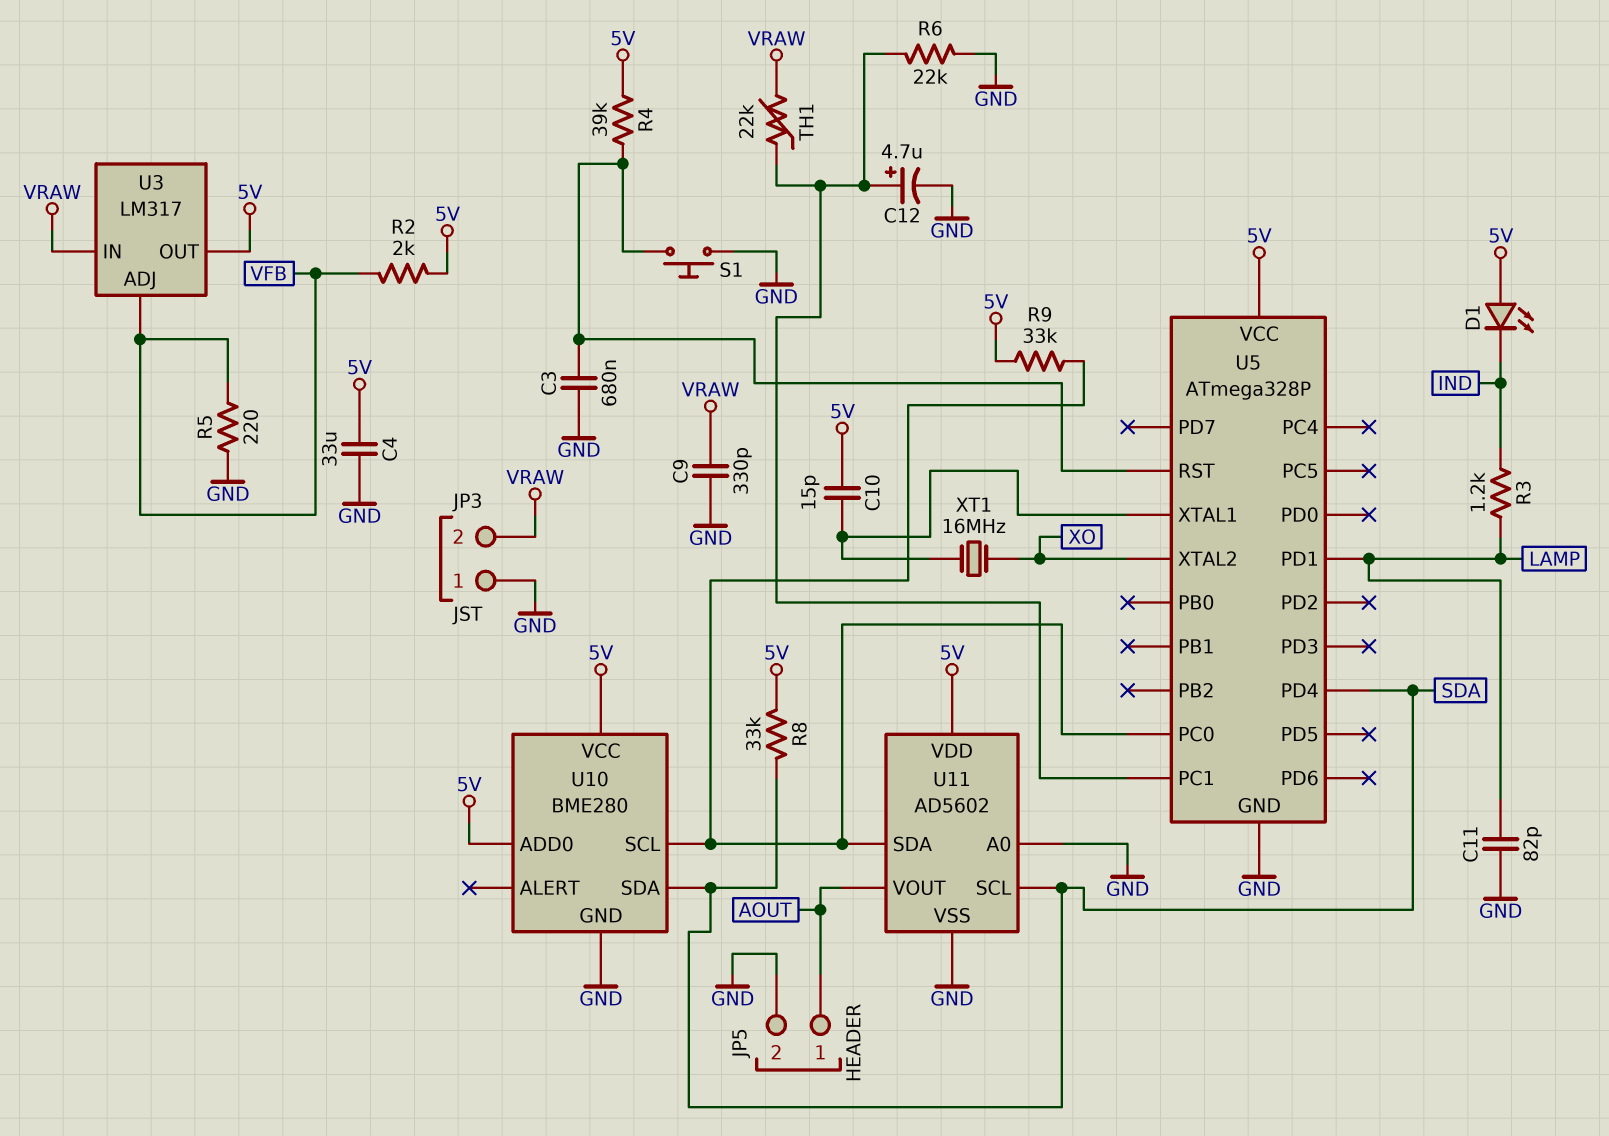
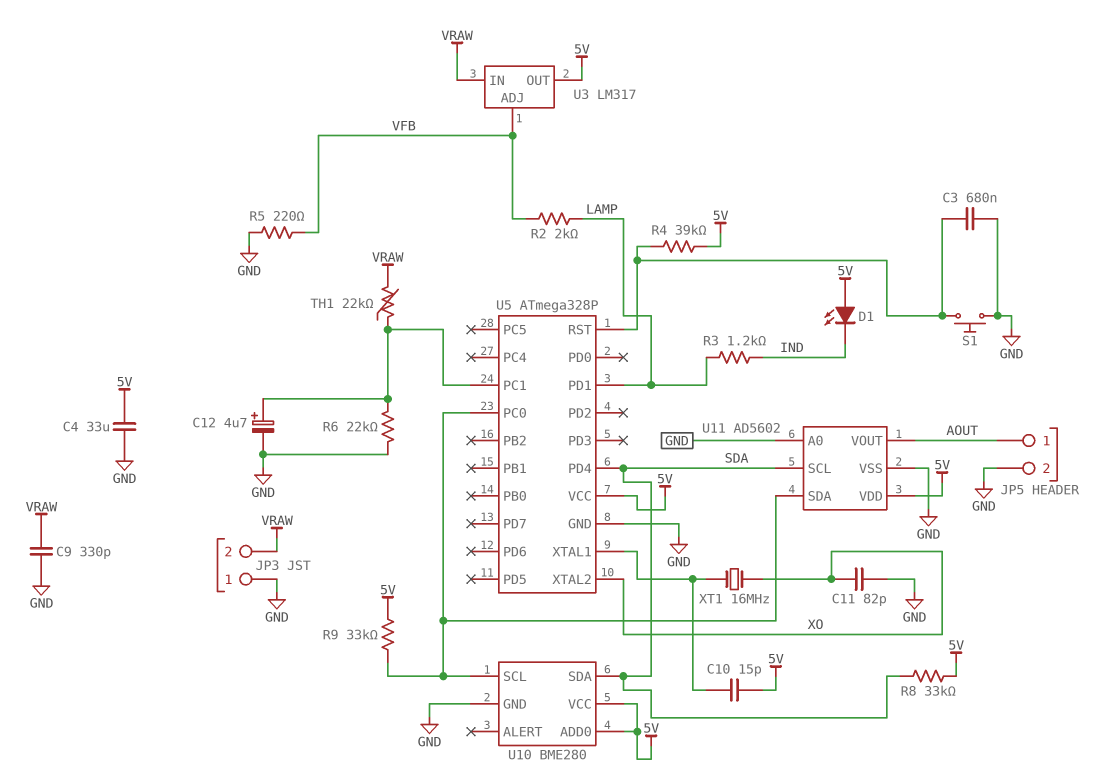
C11: 82pF (GND, LAMP) -> 82pF (GND, XO)
R2: 2k (5V, VFB) -> 2k (LAMP, VFB)

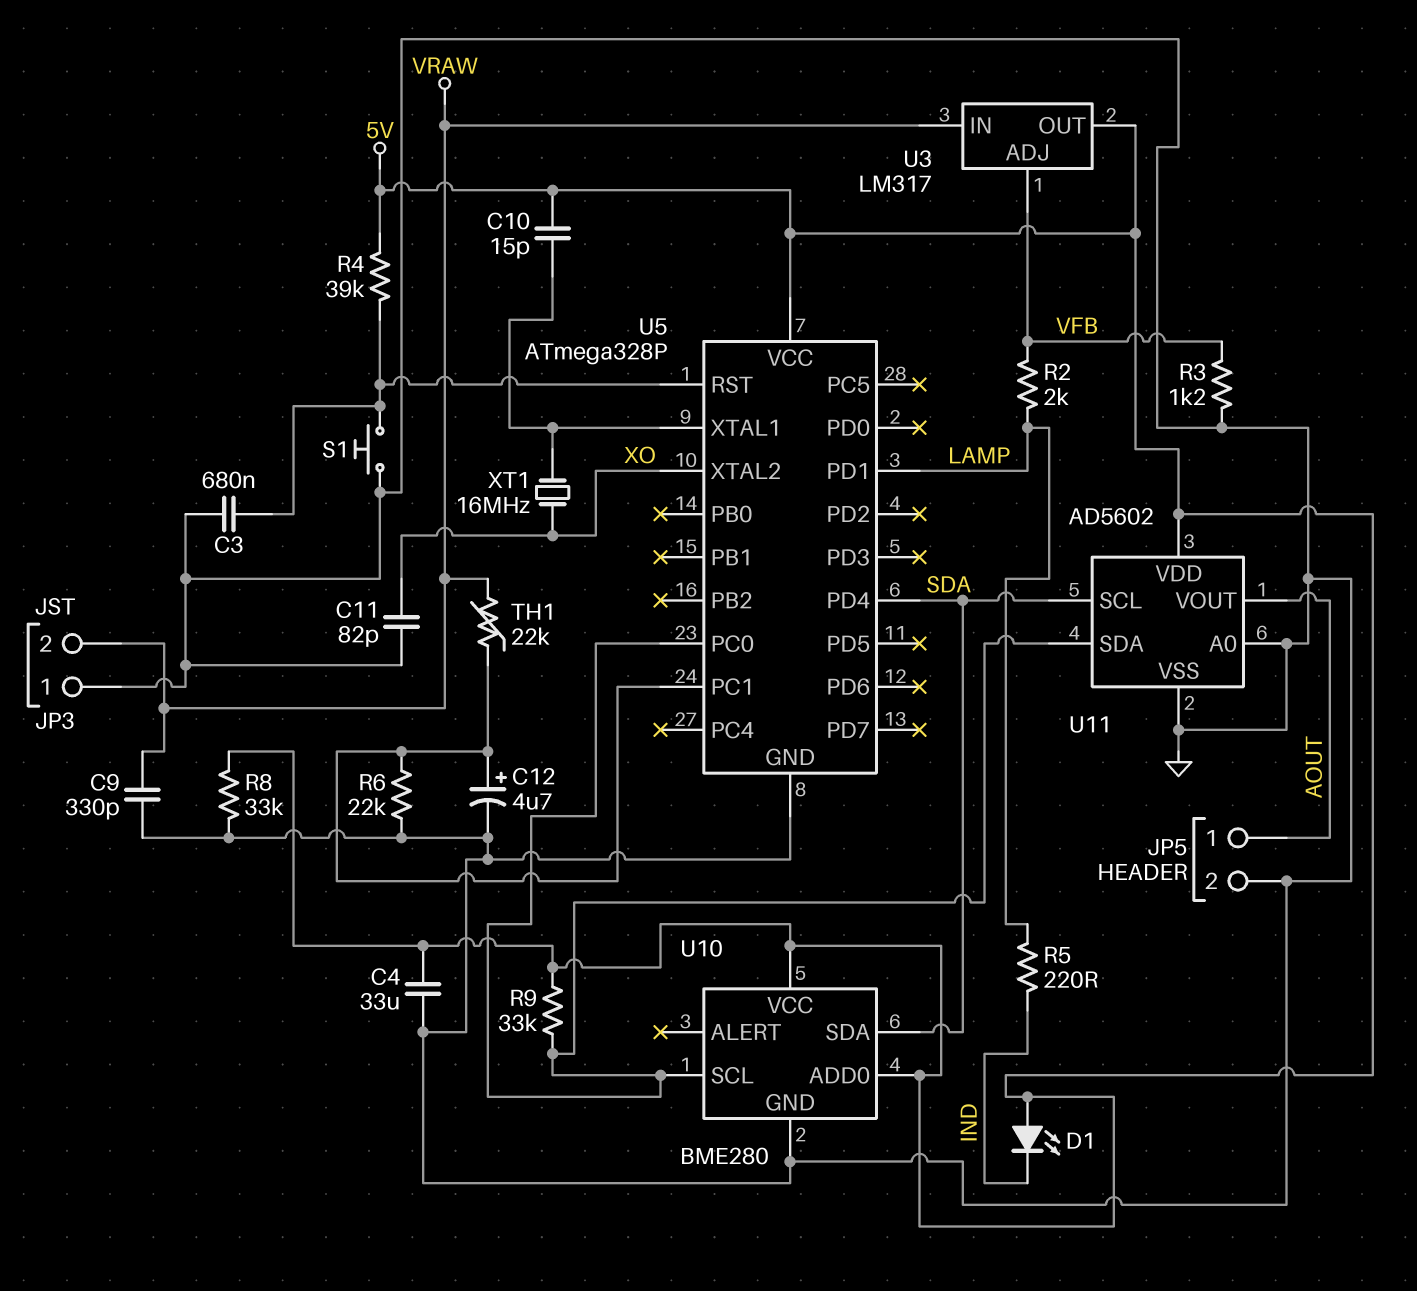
R3: 1.2k (IND, LAMP) -> 1.2k (GND, VFB)
R5: 220 (GND, VFB) -> 220 (IND, LAMP)
R8: 33k (5V, SDA) -> 33k (5V, GND)

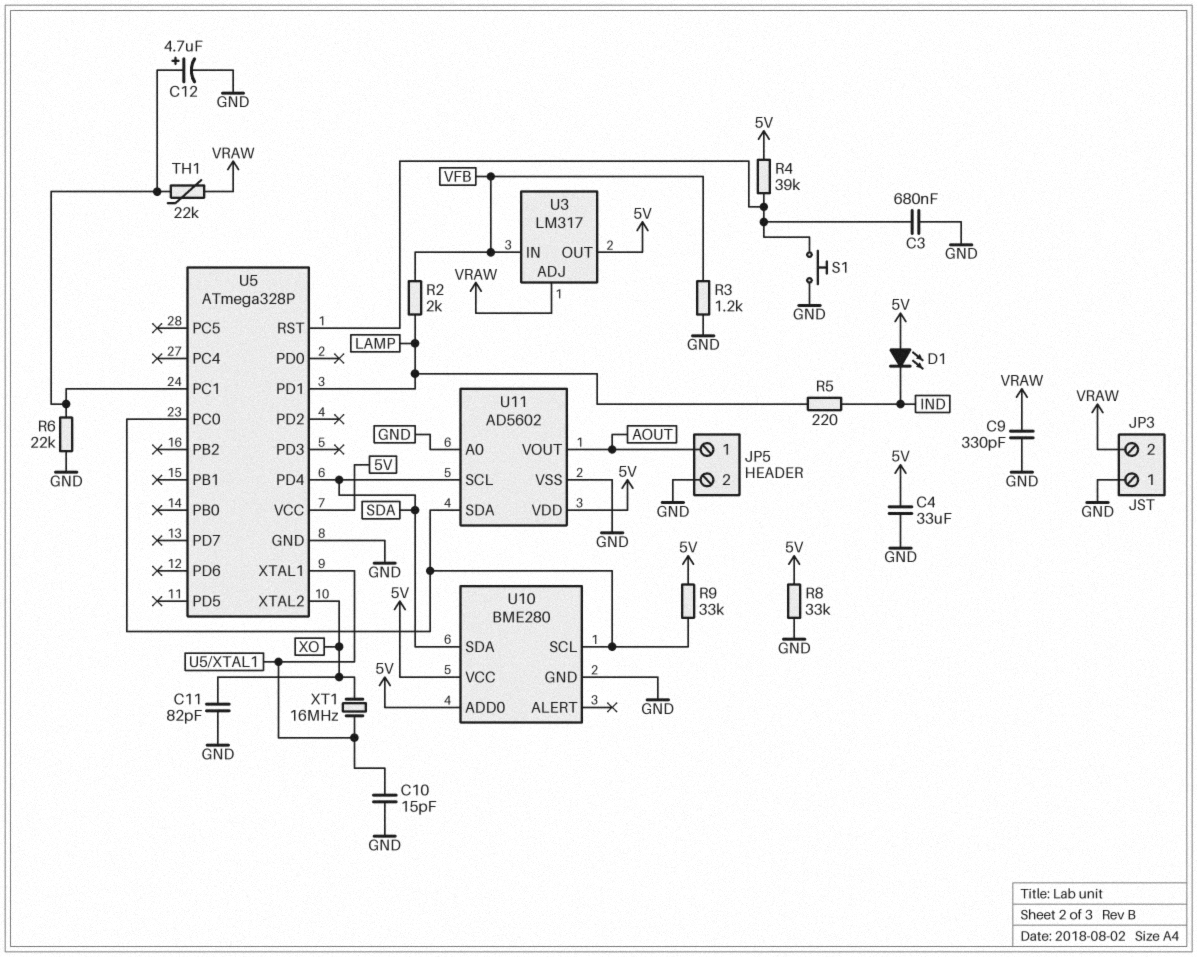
C10: 15pF (5V, U5/XTAL1) -> 15pF (GND, U5/XTAL1)
U3 pin ADJ: VFB -> VRAW
U3 pin IN: VRAW -> VFB

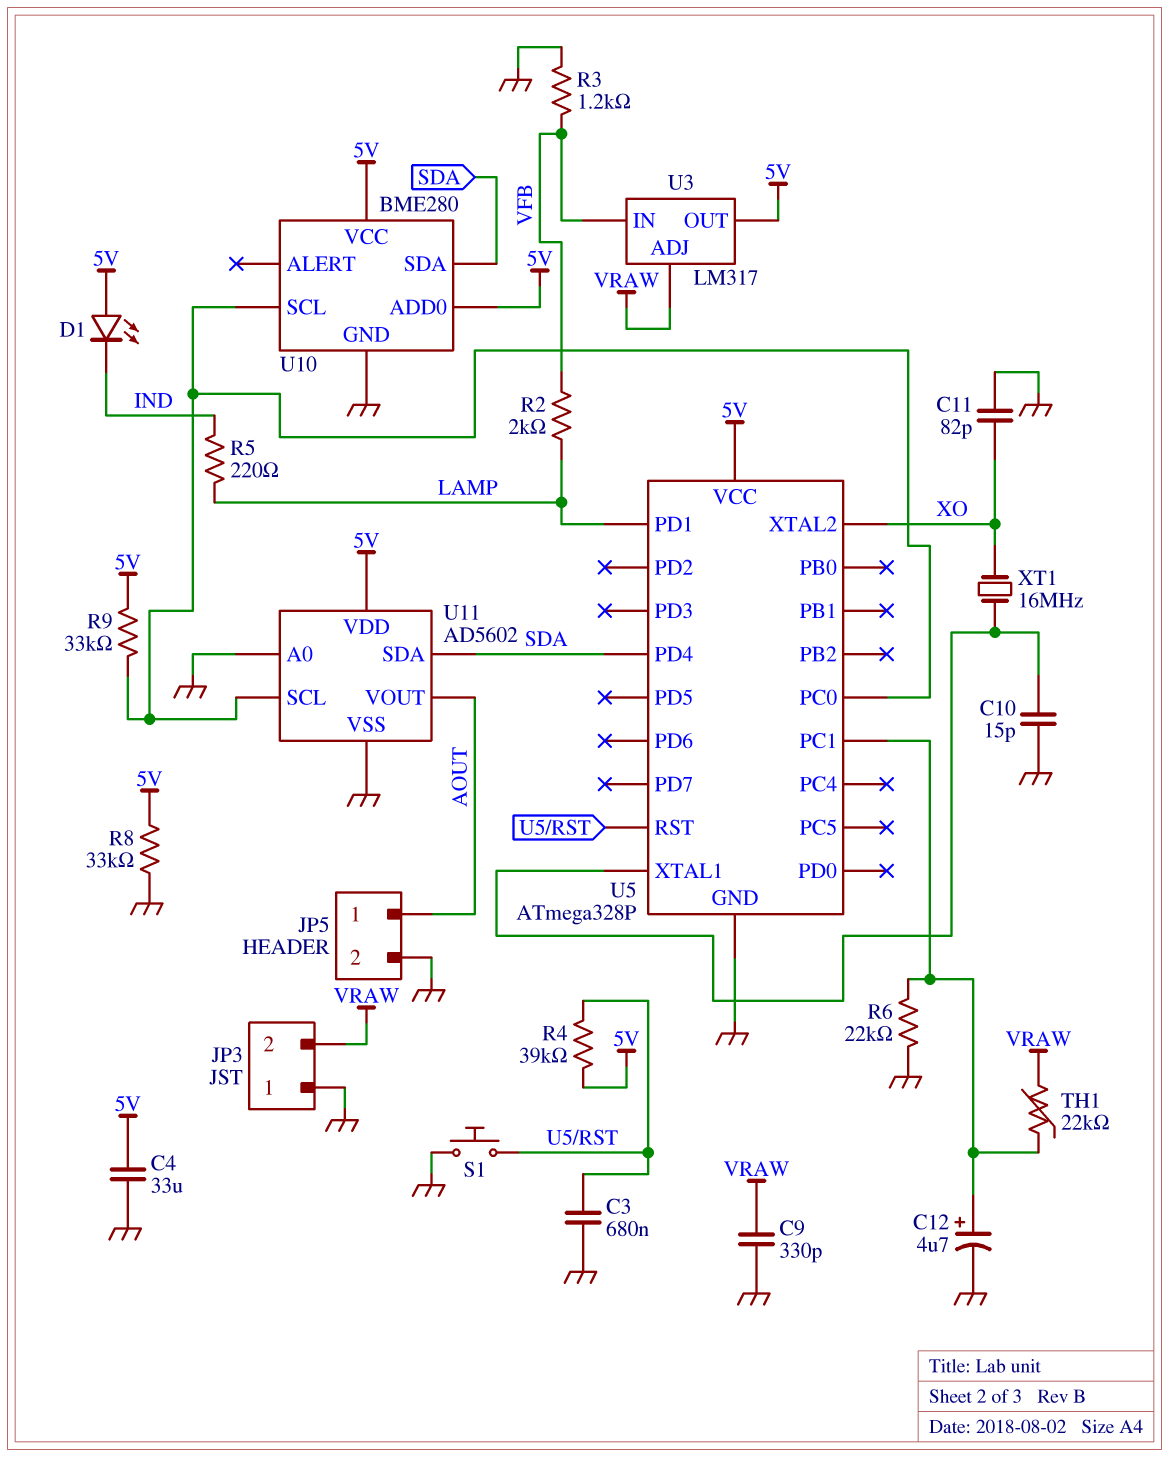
U11 pin SCL: SDA -> U5/PC0
U11 pin SDA: U5/PC0 -> SDA

